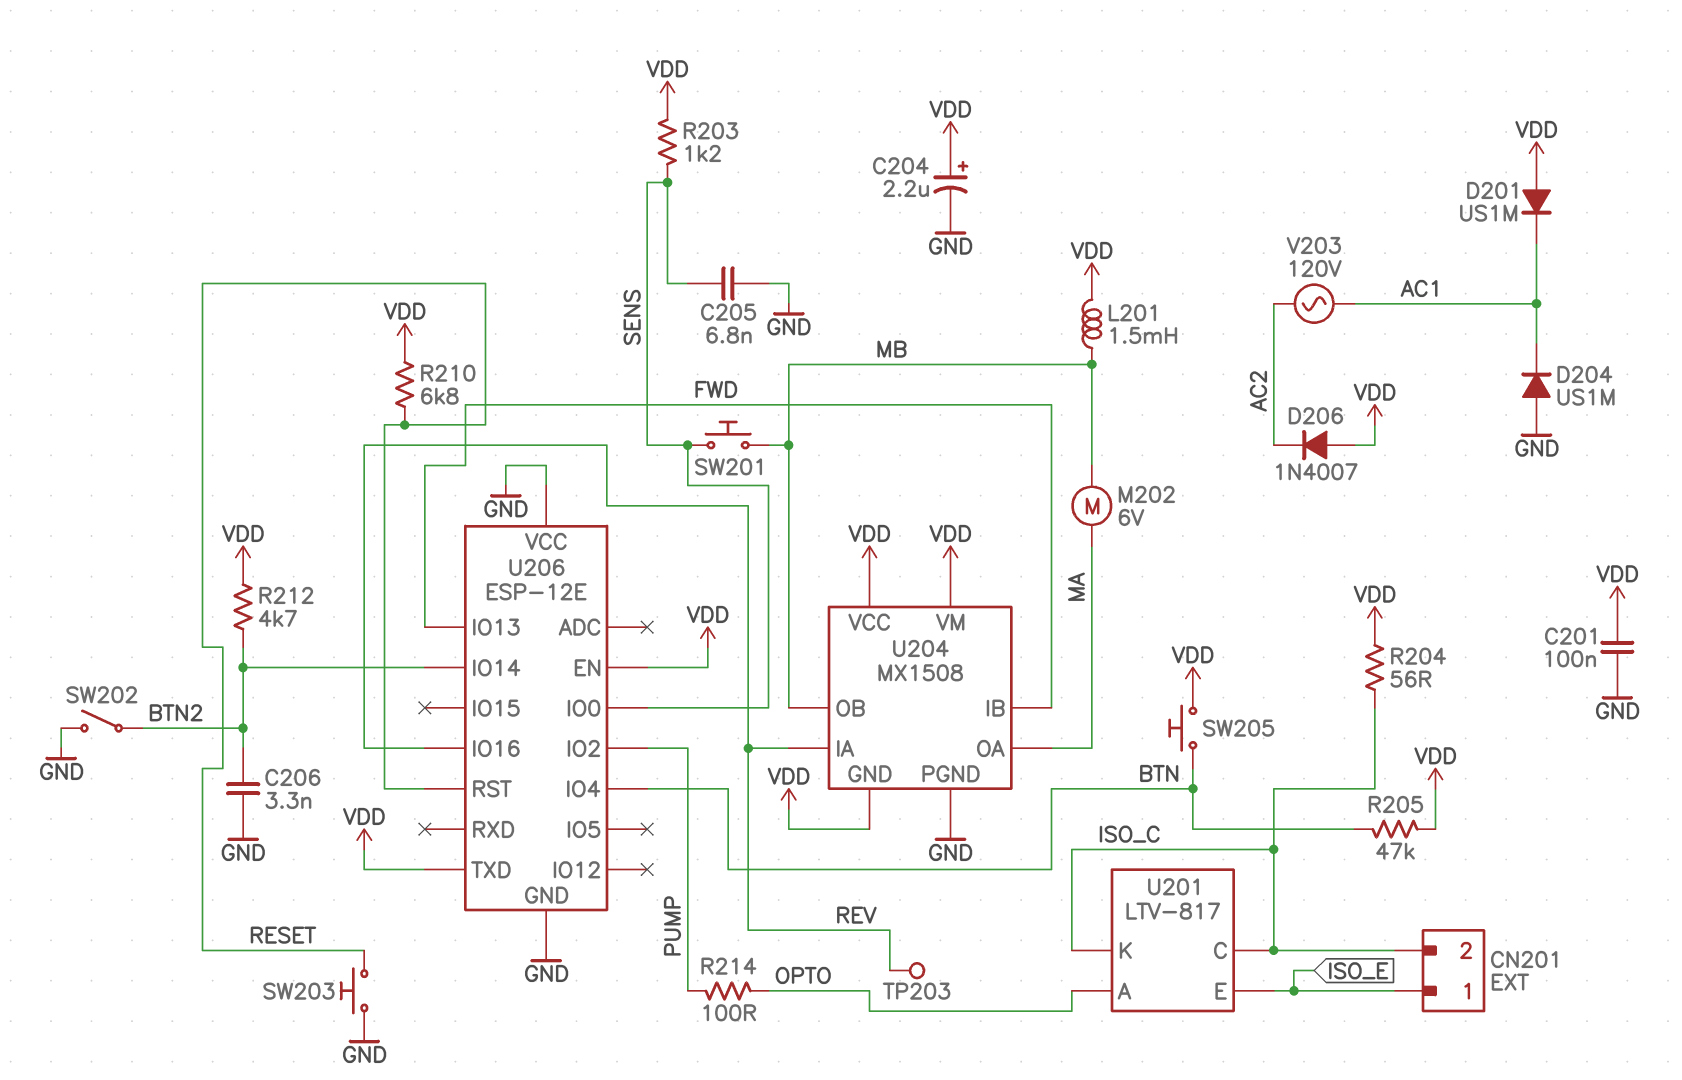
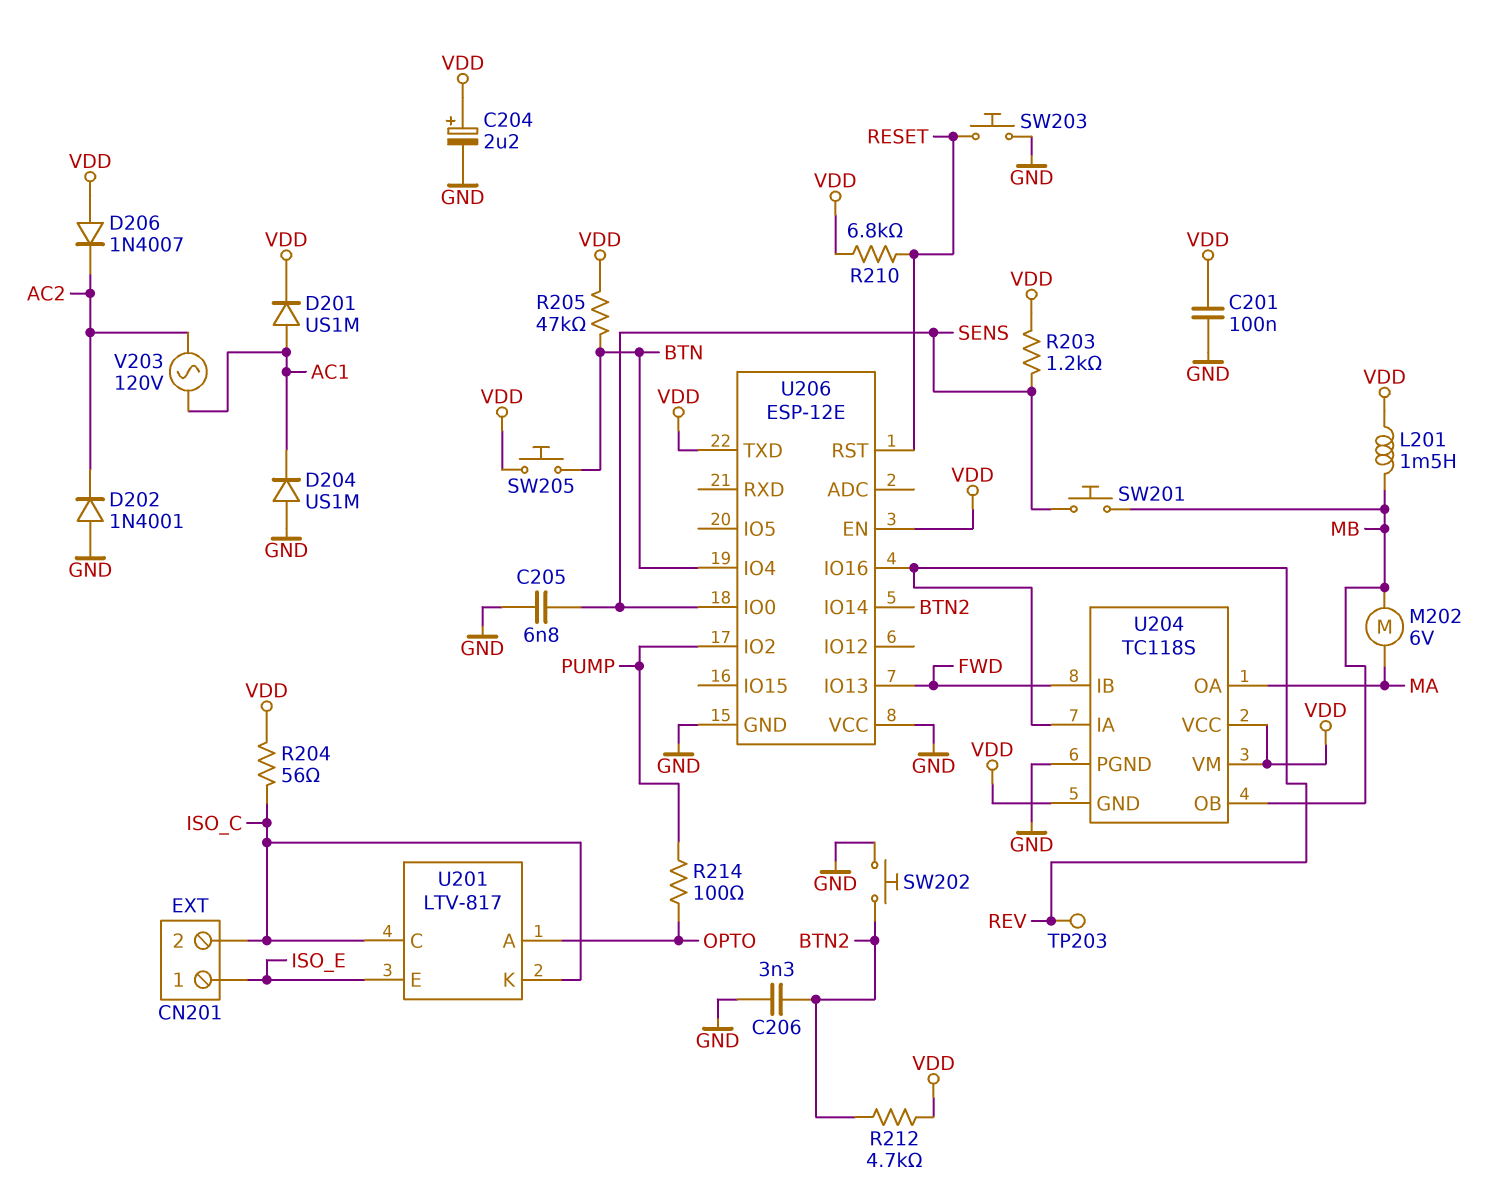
D201: diode US1M (A VDD, K AC1) -> diode US1M (A AC1, K VDD)
D202: none -> diode 1N4001 (A GND, K AC2)
SW202: switch (BTN2, GND) -> button (BTN2, GND)
U204: MX1508 -> TC118S

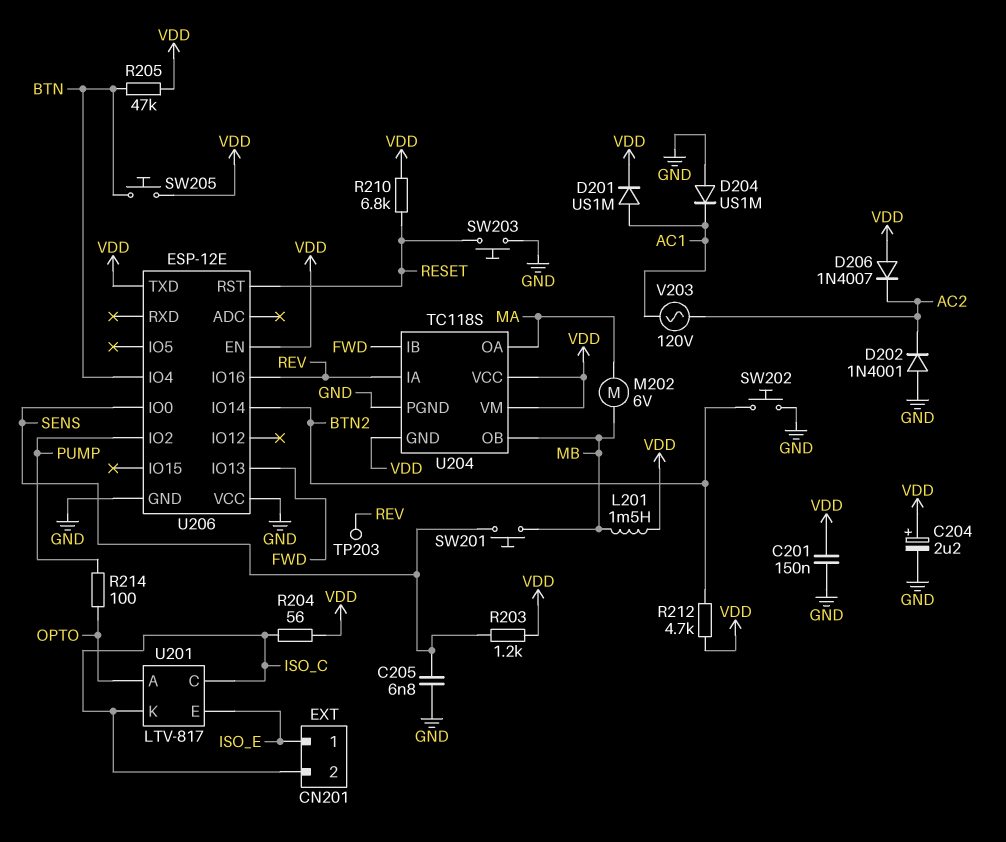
C201: 100nF (GND, VDD) -> 150nF (GND, VDD)
C206: 3.3nF (BTN2, GND) -> none

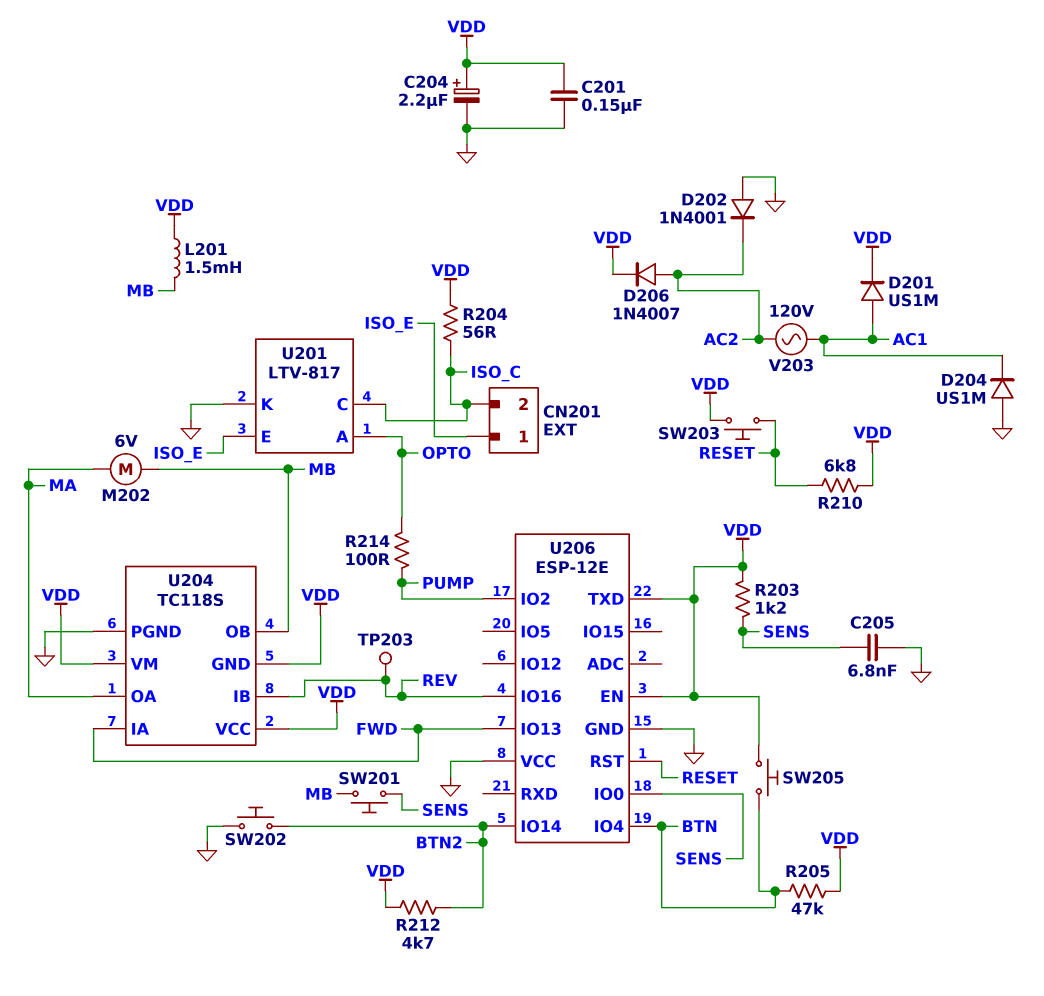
D206: diode 1N4007 (A VDD, K AC2) -> diode 1N4007 (A AC2, K VDD)
SW203: button (GND, RESET) -> button (RESET, VDD)
U201 pin K: ISO_C -> GND
U204 pin IA: REV -> FWD
U204 pin IB: FWD -> REV

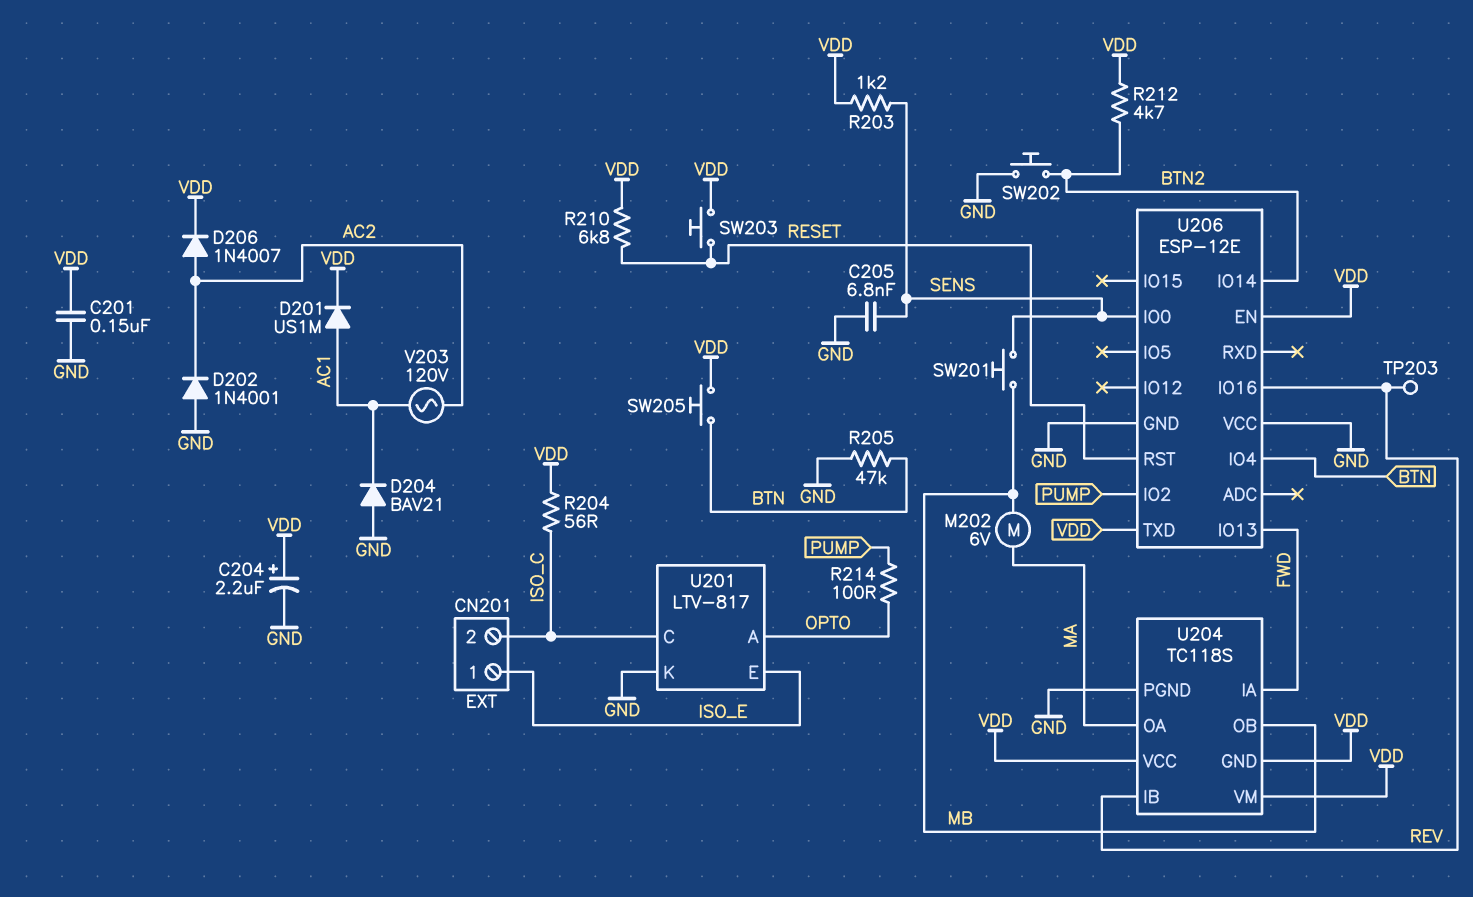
D204: diode US1M (A GND, K AC1) -> diode BAV21 (A GND, K AC1)
L201: 1.5mH (MB, VDD) -> none
R205: 47k (BTN, VDD) -> 47k (BTN, GND)

